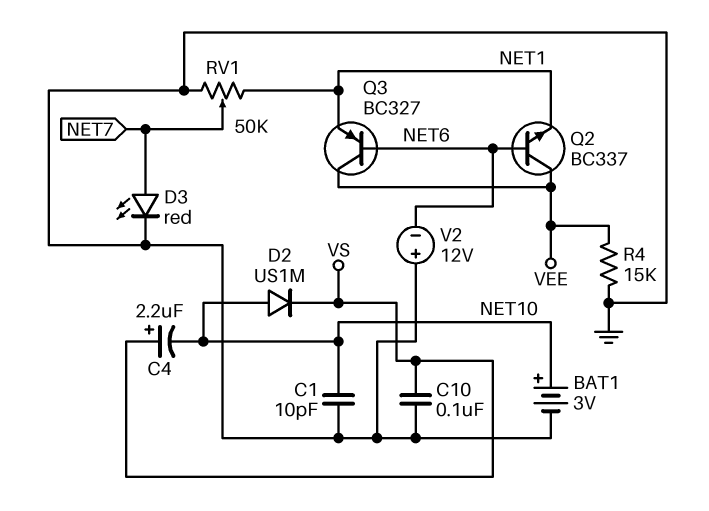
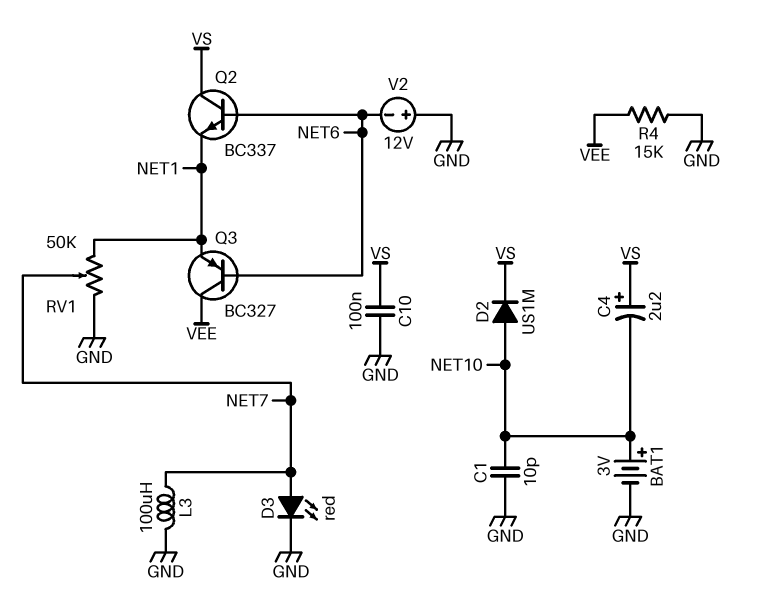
L3: none -> 100uH (GND, NET7)
Q2: NPN BC337 (B NET6, C VEE, E NET1) -> NPN BC337 (B NET6, C VS, E NET1)

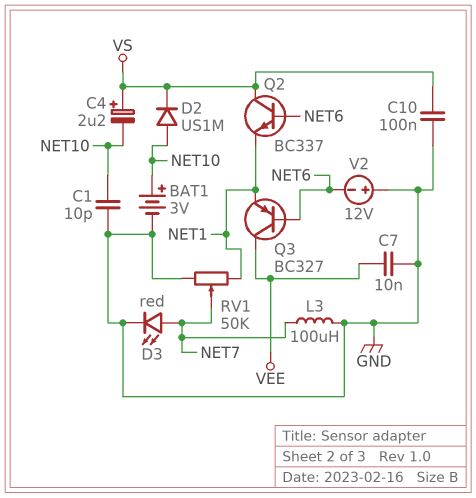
C7: none -> 10nF (GND, VEE)
R4: 15k (GND, VEE) -> none

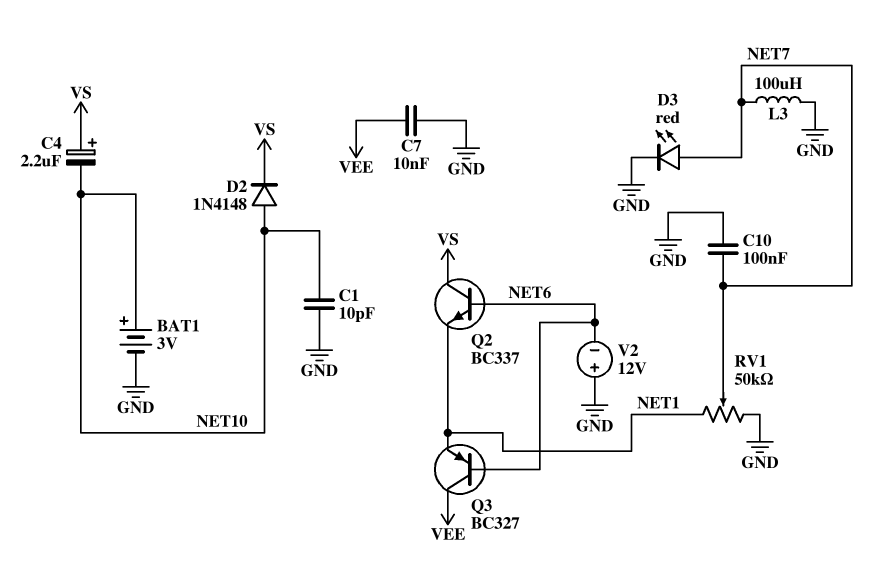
C10: 100nF (GND, VS) -> 100nF (GND, NET7)
D2: diode US1M (A NET10, K VS) -> diode 1N4148 (A NET10, K VS)

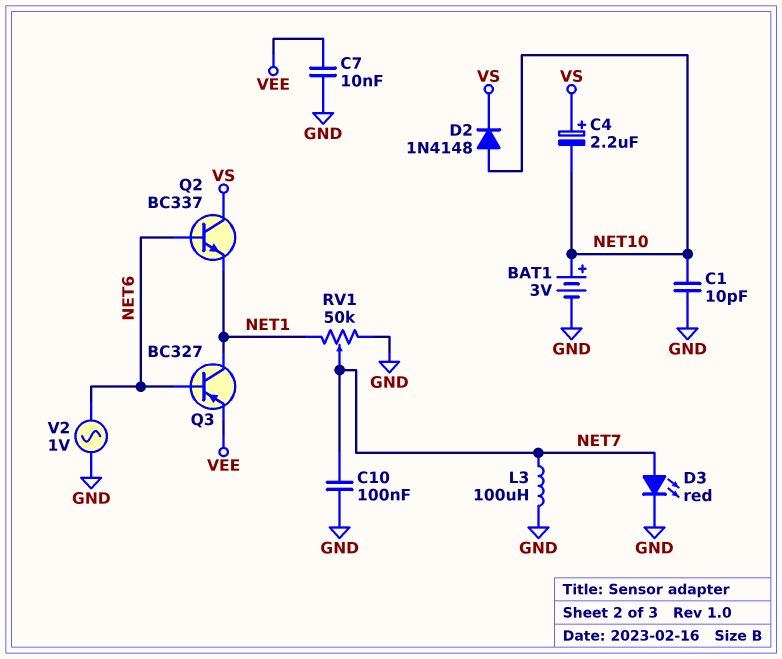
Q3: PNP BC327 (B NET6, C VEE, E NET1) -> PNP BC327 (B NET6, C NET1, E VEE)
V2: 12V (plus GND, minus NET6) -> AC 1V (GND, NET6)

